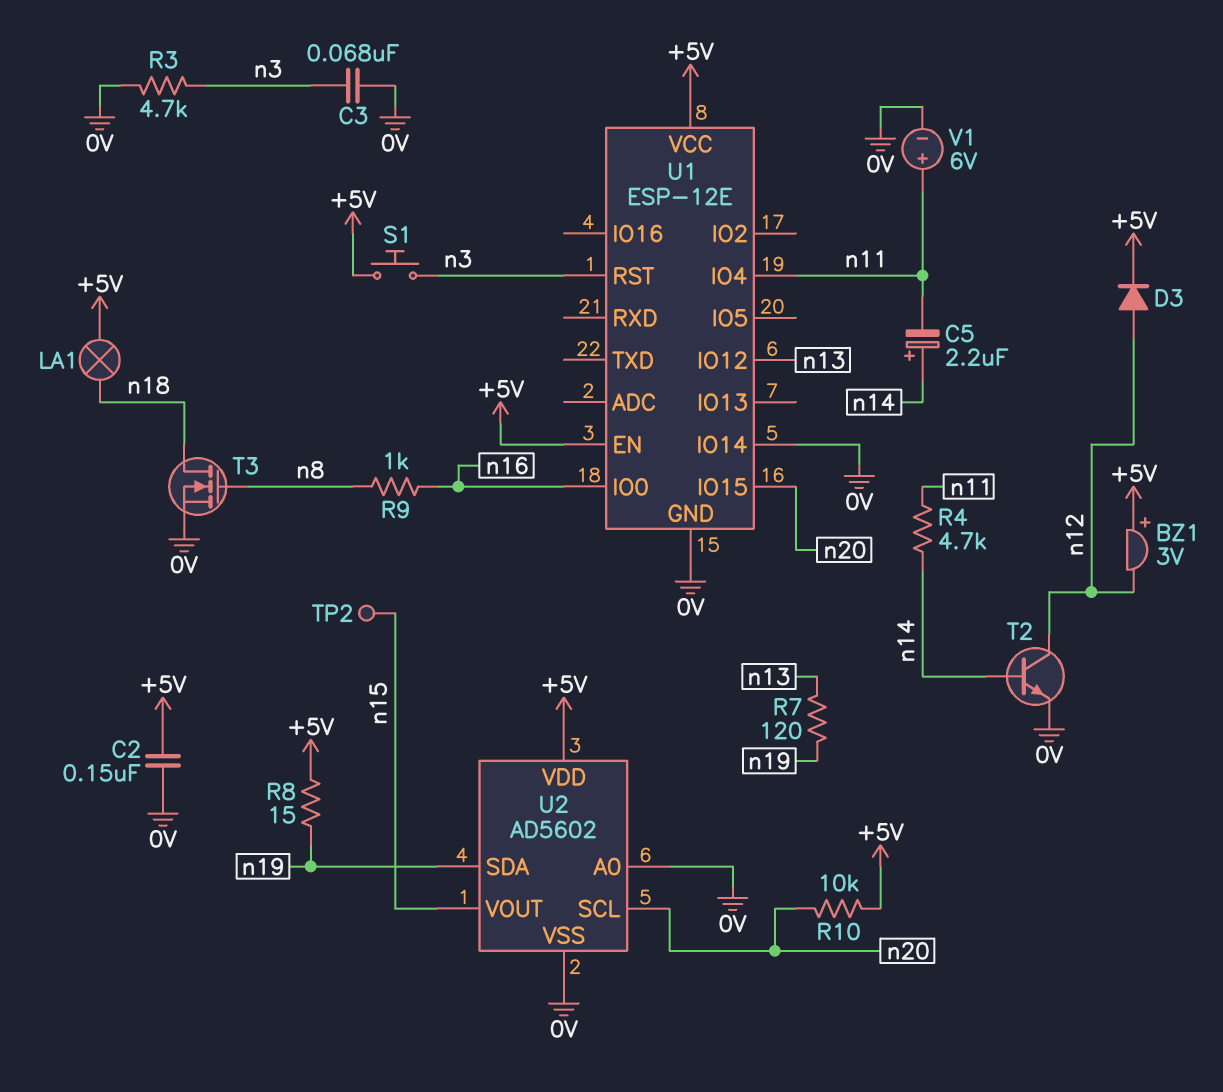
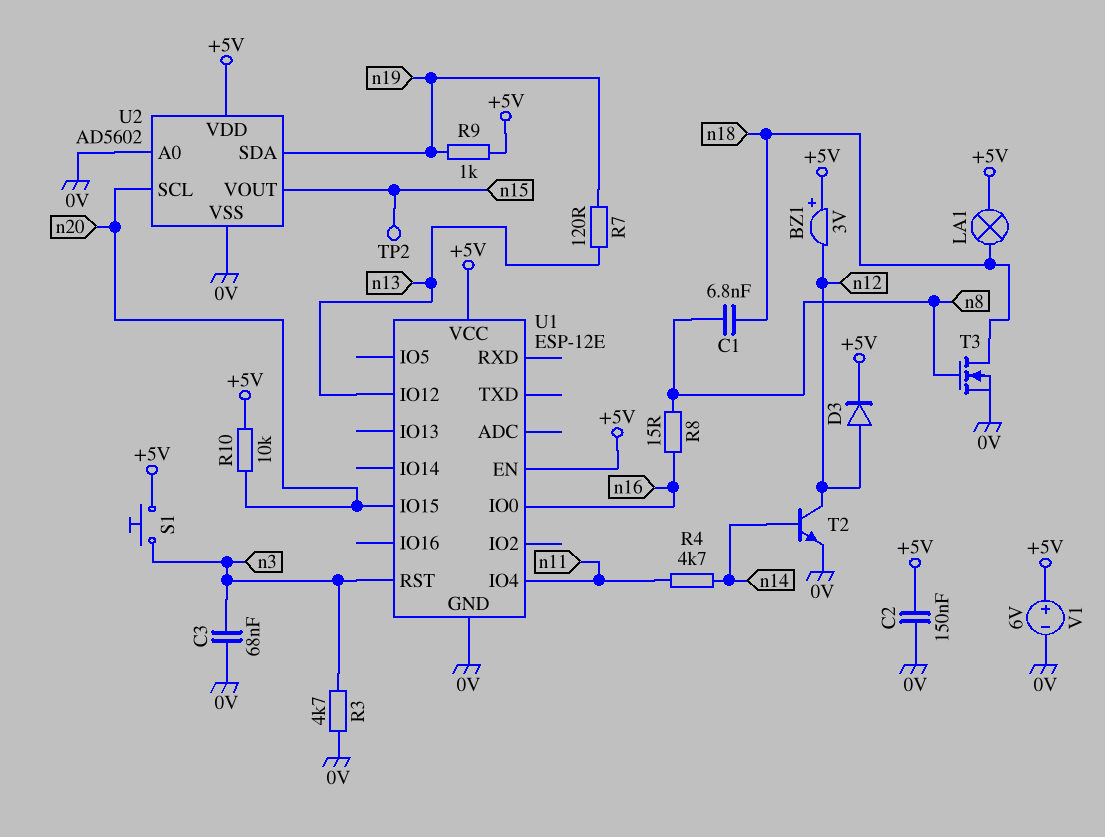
C1: none -> 6.8nF (n8, n18)
C5: 2.2uF (plus n14, minus n11) -> none
R8: 15 (+5V, n19) -> 15 (n8, n16)
R9: 1k (n8, n16) -> 1k (+5V, n19)
U1 pin IO14: 0V -> none
V1: 6V (plus n11, minus 0V) -> 6V (plus +5V, minus 0V)

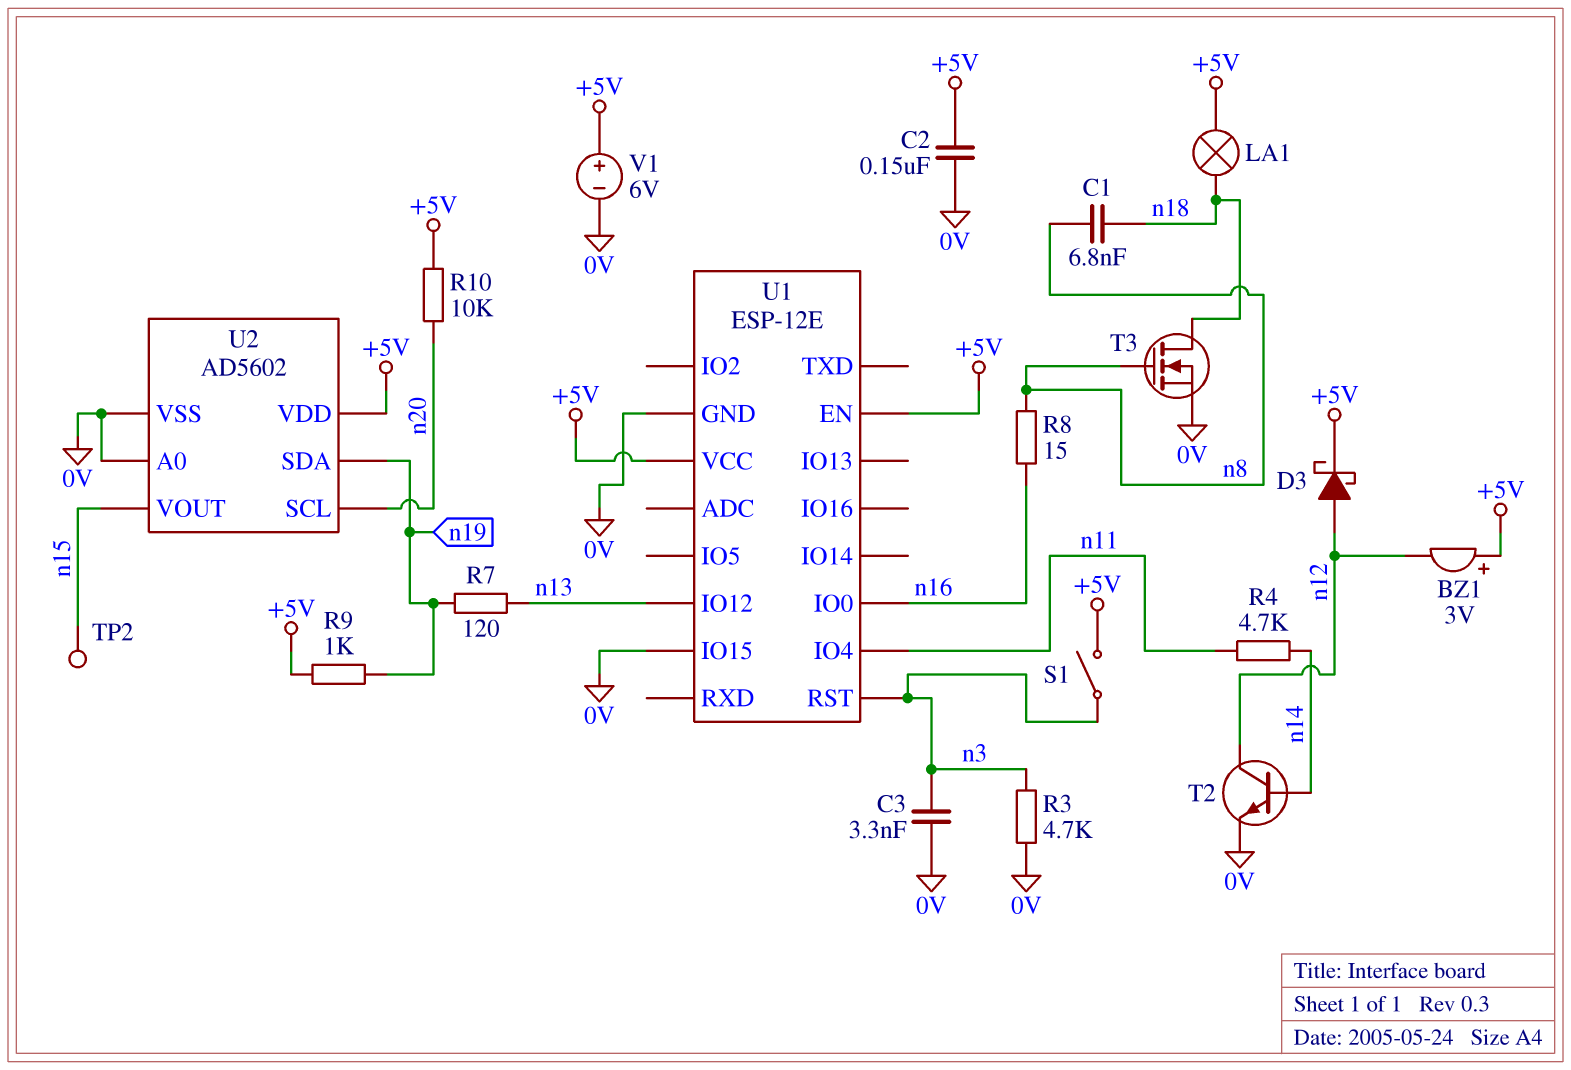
C3: 68nF (0V, n3) -> 3.3nF (0V, n3)
D3: diode (A n12, K +5V) -> schottky (A n12, K +5V)
S1: button (+5V, n3) -> switch (+5V, n3)
U1 pin IO15: n20 -> 0V

